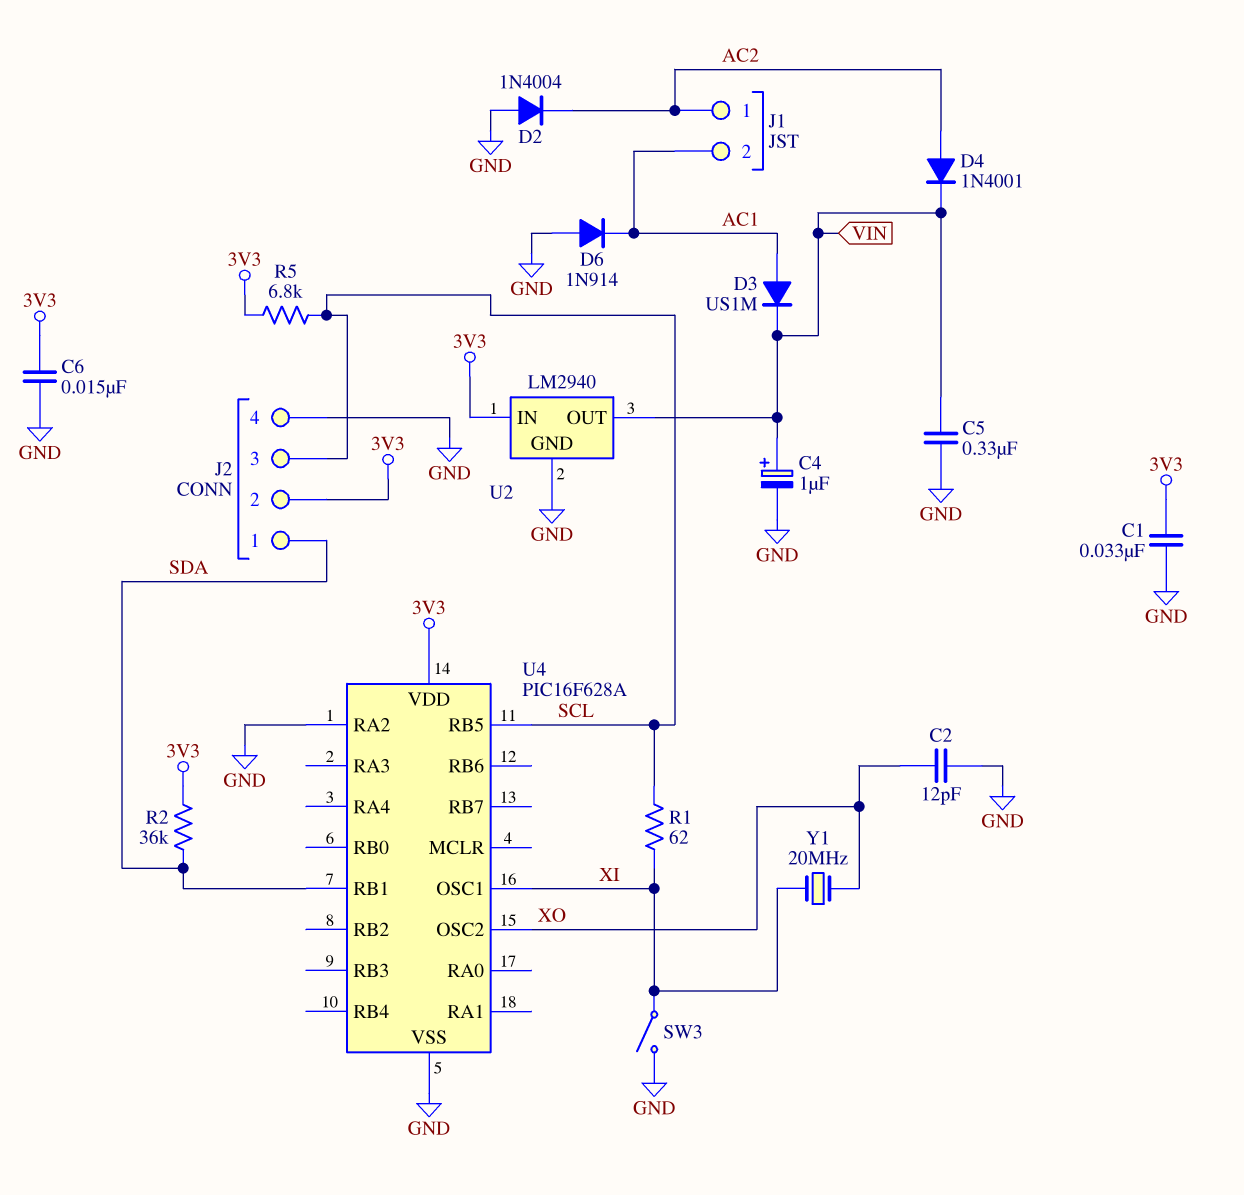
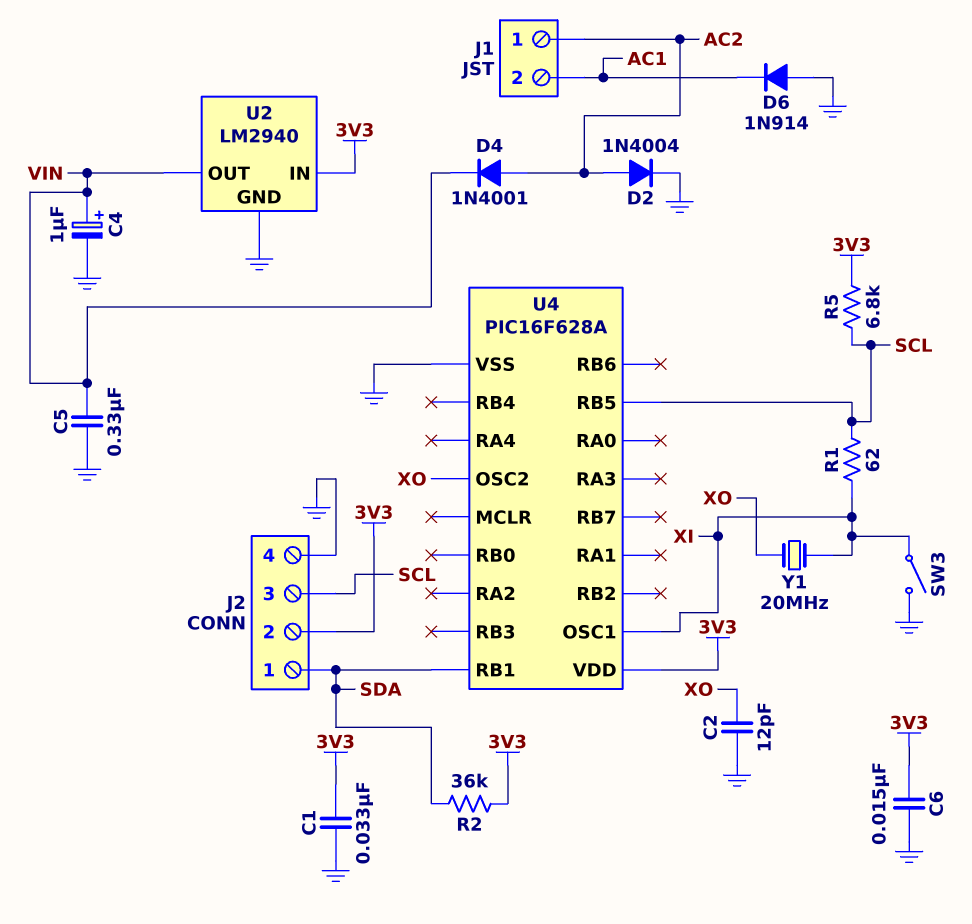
D2: diode 1N4004 (A GND, K AC2) -> diode 1N4004 (A AC2, K GND)
D3: diode US1M (A AC1, K VIN) -> none
U4 pin RA2: GND -> none

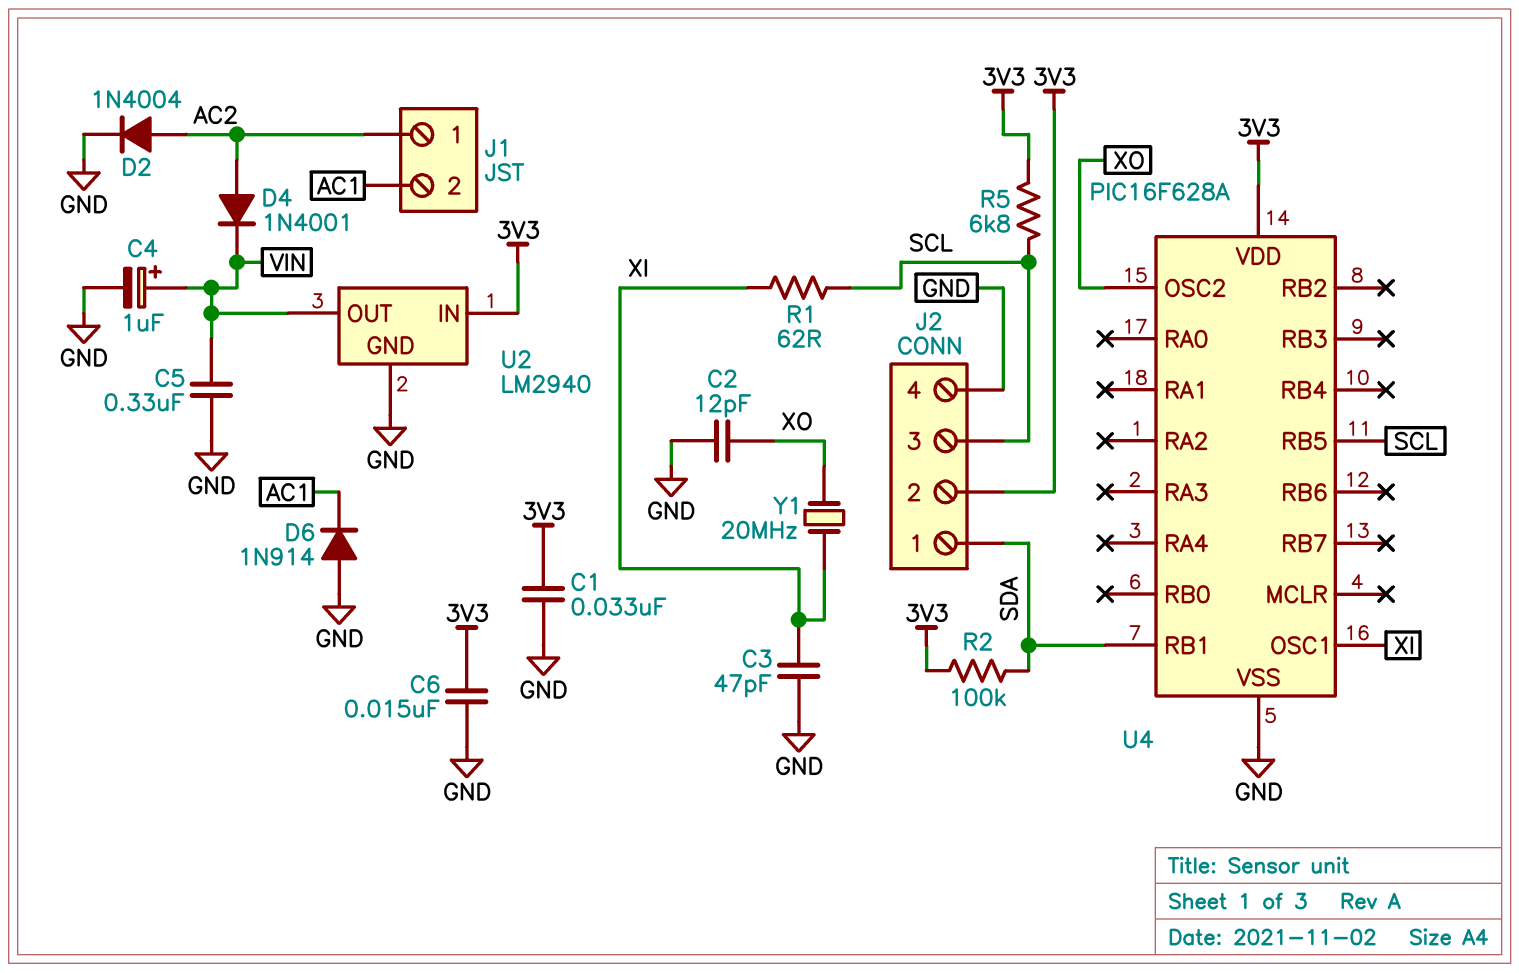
C3: none -> 47pF (GND, XI)
R2: 36k (3V3, SDA) -> 100k (3V3, SDA)
SW3: switch (GND, XI) -> none

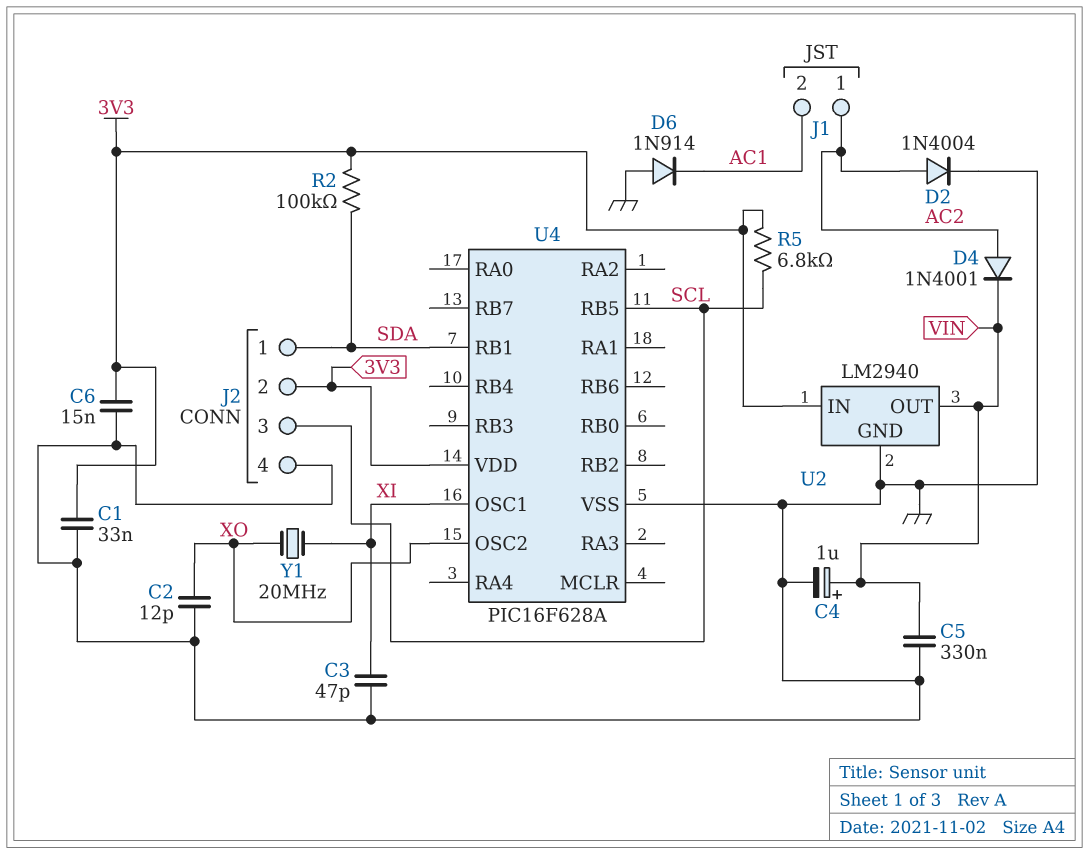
R1: 62 (SCL, XI) -> none

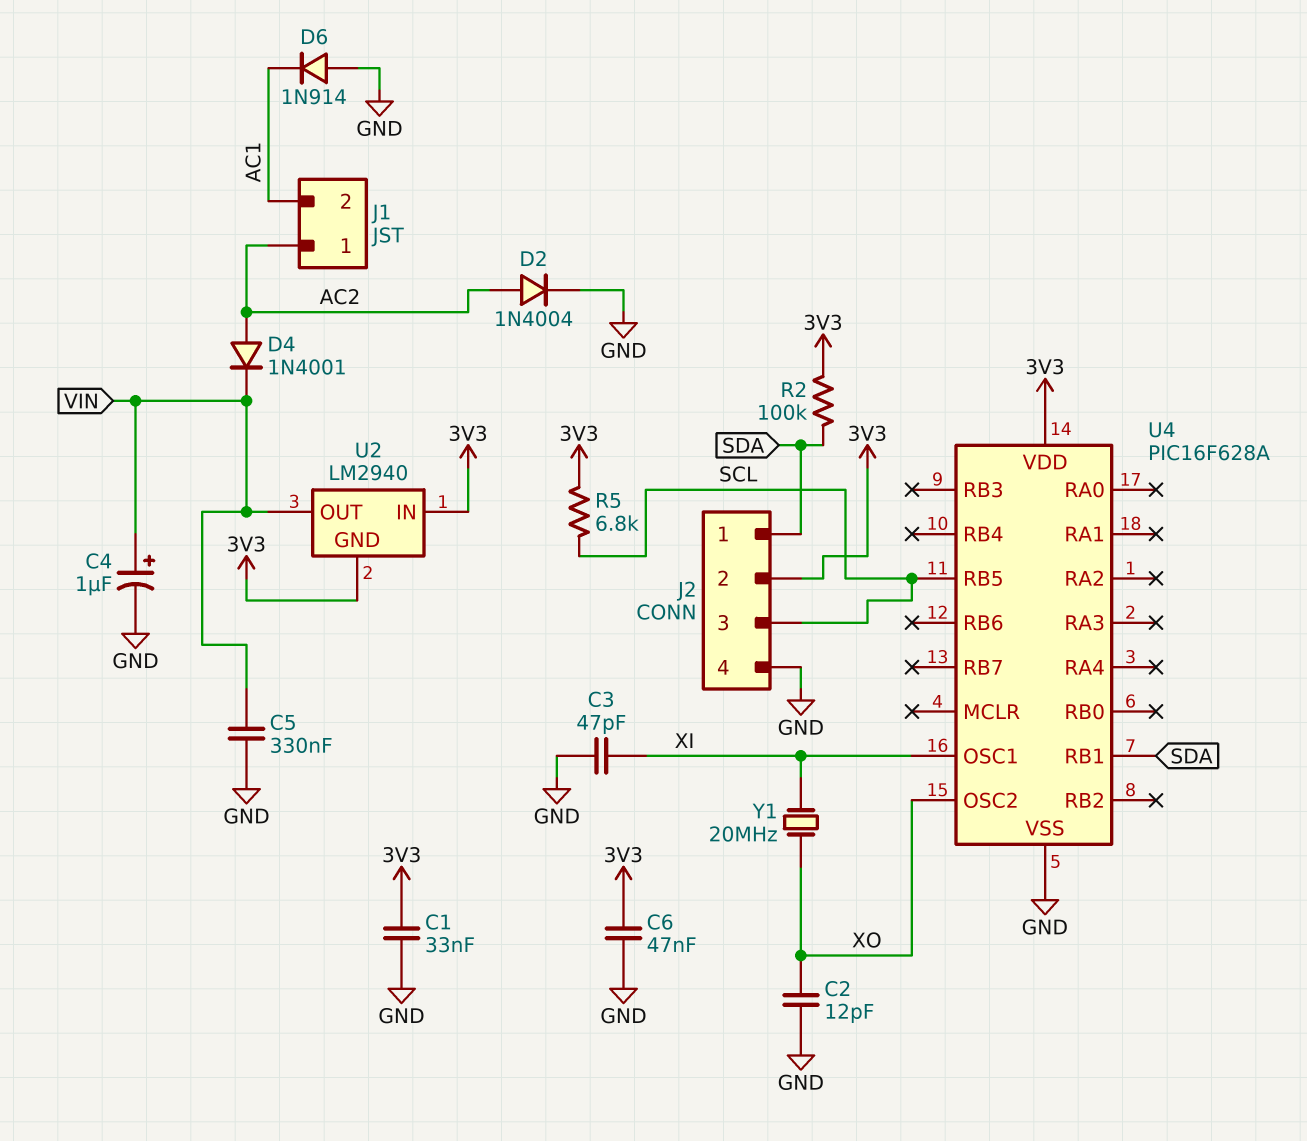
C6: 15nF (3V3, GND) -> 47nF (3V3, GND)
U2 pin GND: GND -> 3V3

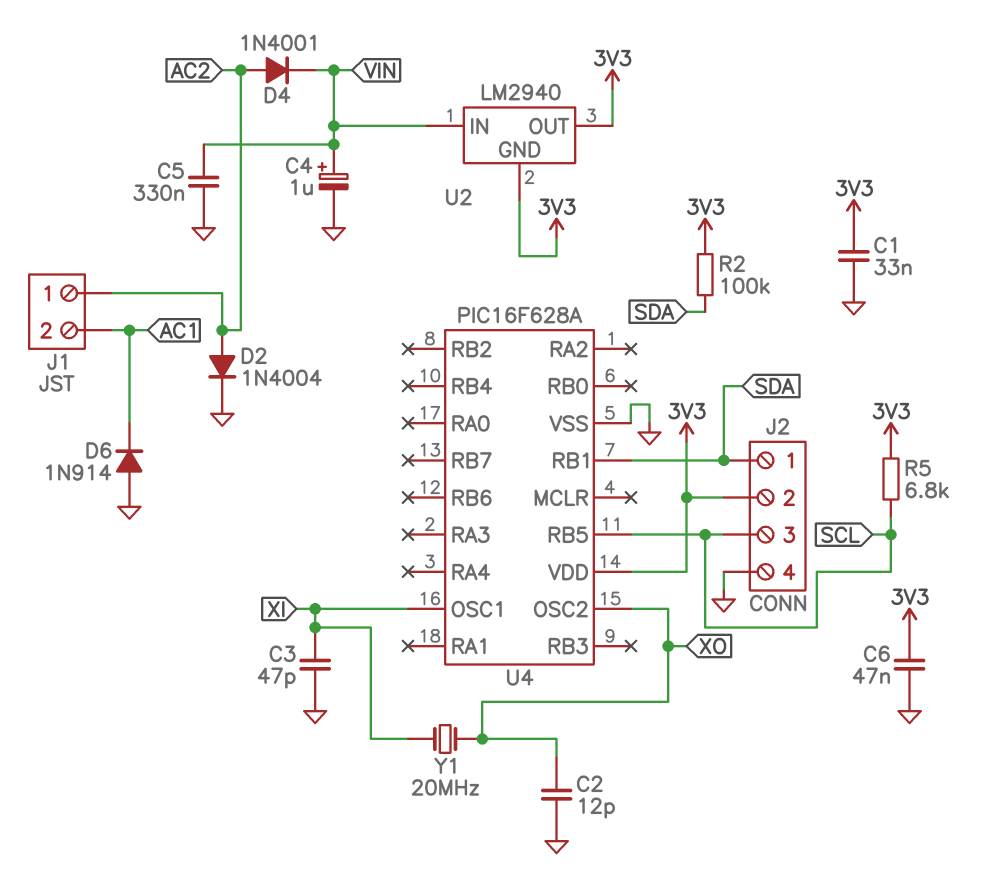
U2 pin IN: 3V3 -> VIN
U2 pin OUT: VIN -> 3V3

